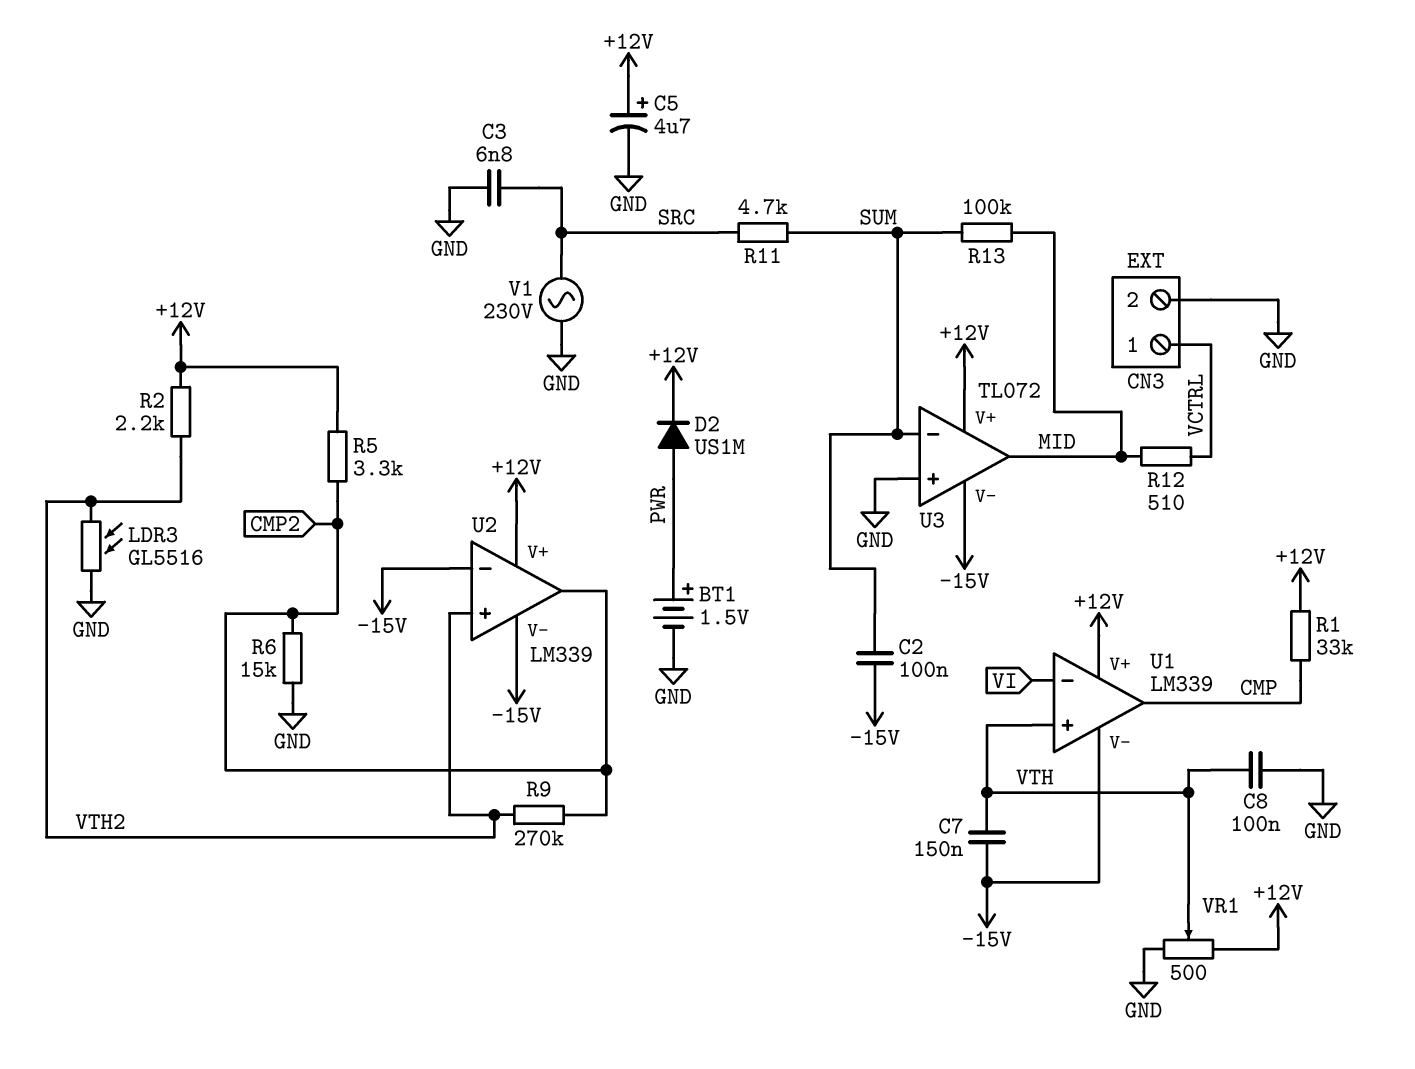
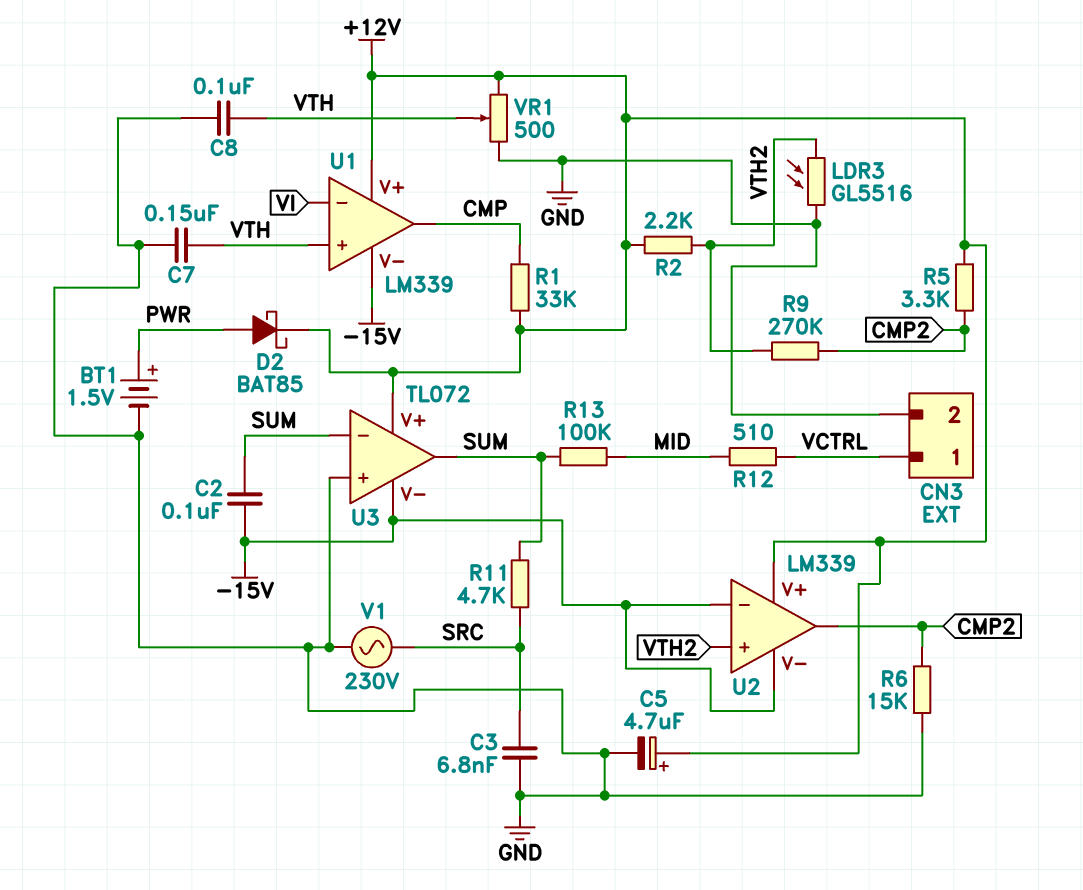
C7: 150nF (-15V, VTH) -> 150nF (GND, VTH)
D2: diode US1M (A PWR, K +12V) -> schottky BAT85 (A PWR, K +12V)
U3 pin out: MID -> SUM

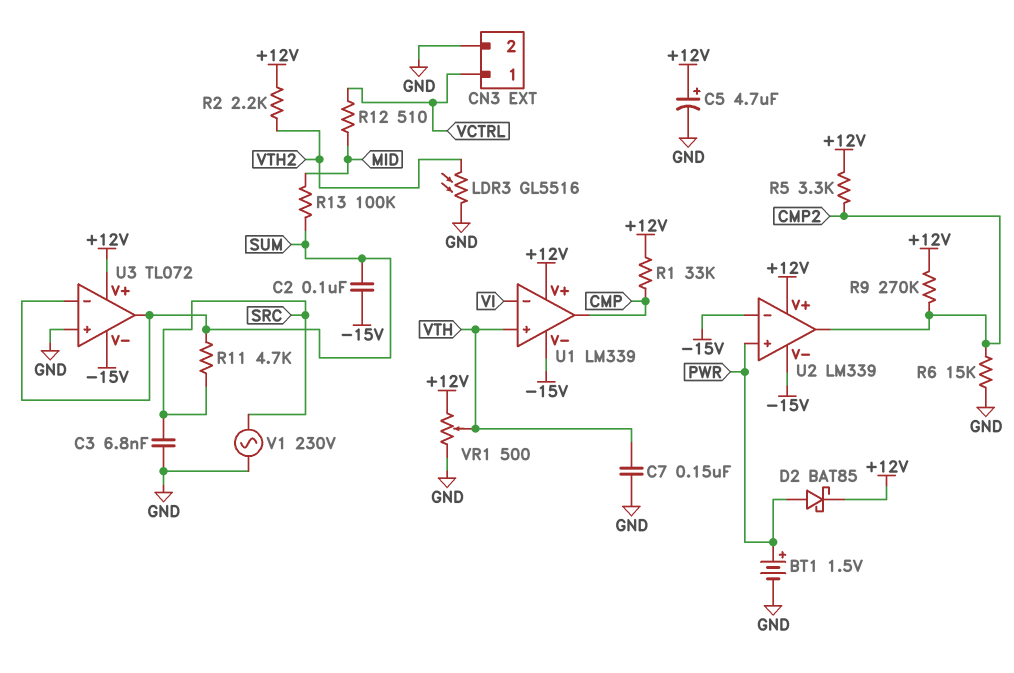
C8: 100nF (GND, VTH) -> none
R9: 270k (CMP2, VTH2) -> 270k (+12V, CMP2)
U2 pin in+: VTH2 -> PWR

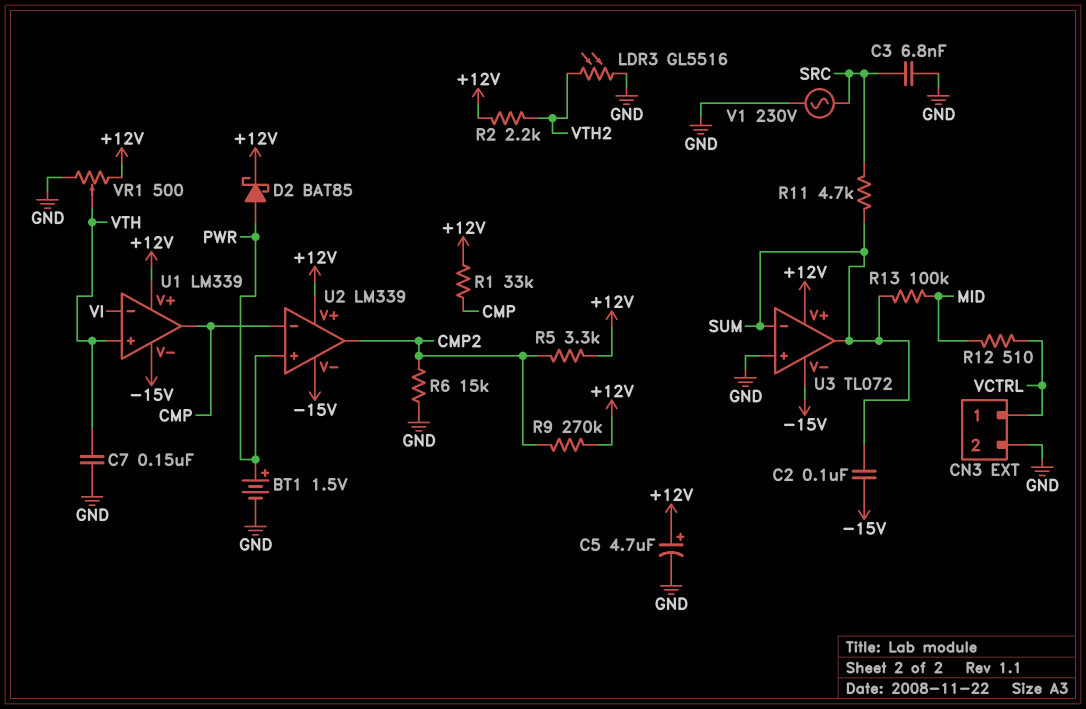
U2 pin in-: -15V -> CMP

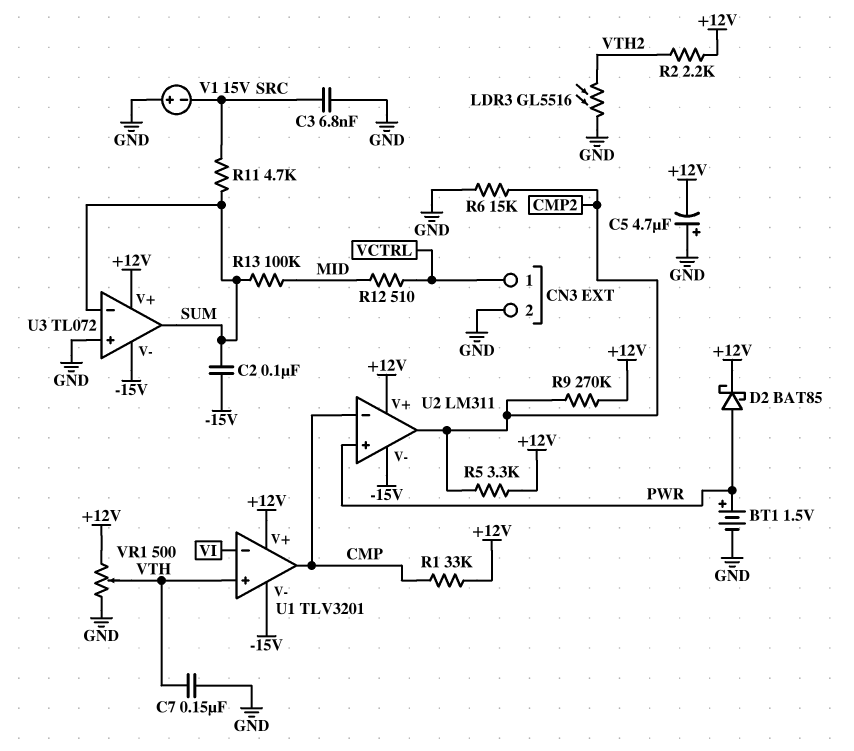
C5: 4.7uF (plus +12V, minus GND) -> 4.7uF (plus GND, minus +12V)
U1: LM339 -> TLV3201
U2: LM339 -> LM311
V1: AC 230V (GND, SRC) -> 15V (plus GND, minus SRC)

